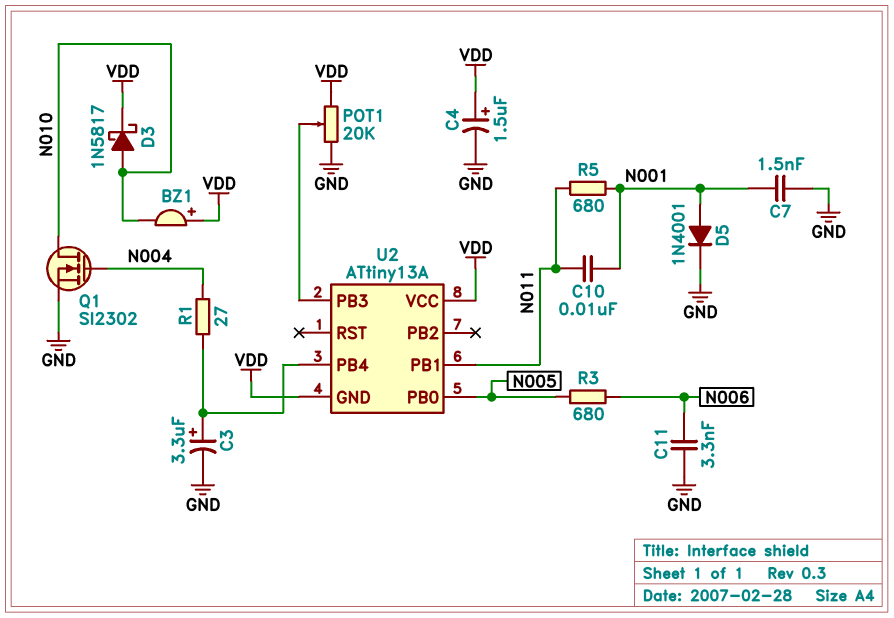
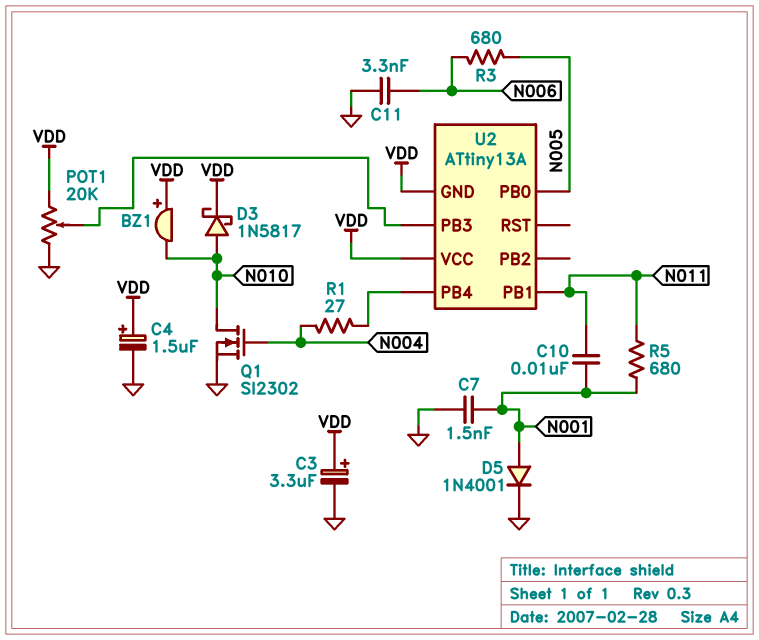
C3: 3.3uF (plus U2/PB4, minus GND) -> 3.3uF (plus VDD, minus GND)

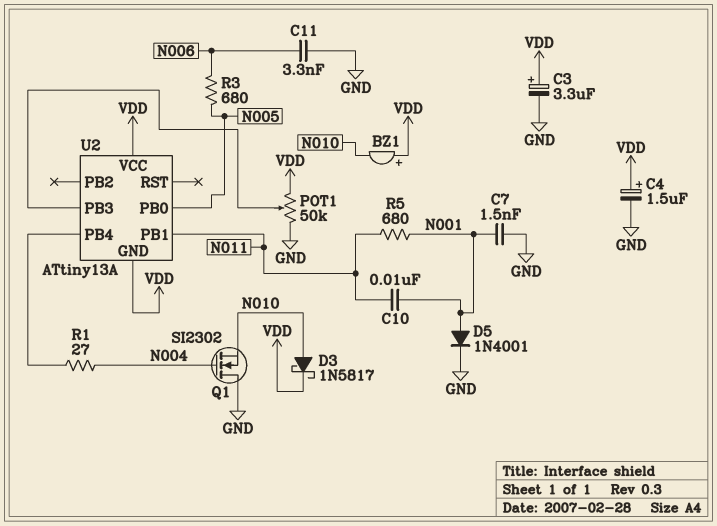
POT1: 20k (GND, VDD, wiper U2/PB3) -> 50k (GND, VDD, wiper U2/PB3)
Q1: NMOS SI2302 (G N004, D N010, S GND) -> NMOS SI2302 (G N004, D GND, S N010)

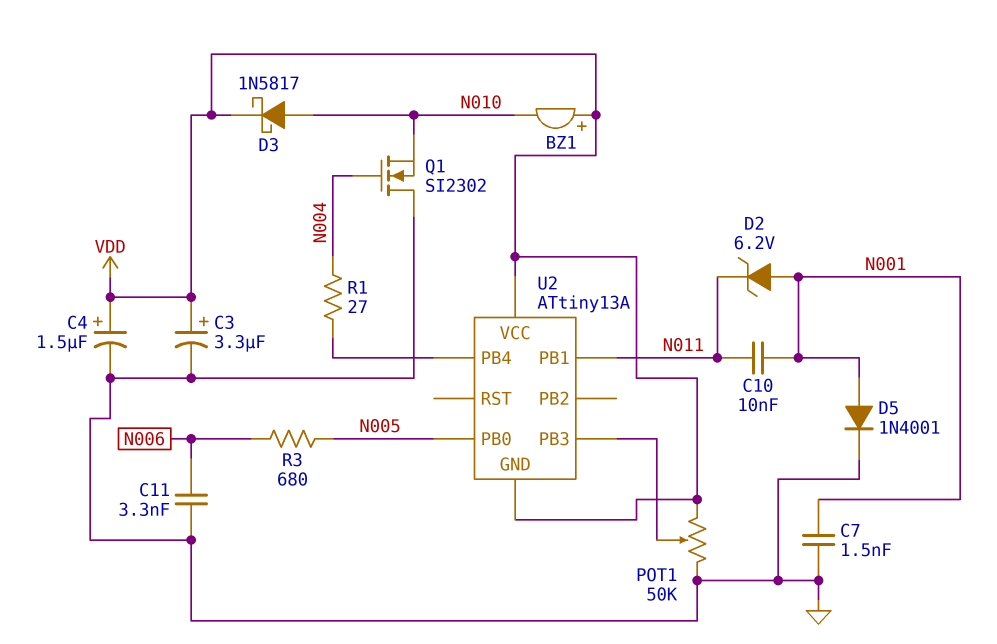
D2: none -> zener 6.2V (A N001, K N011)
R5: 680 (N001, N011) -> none

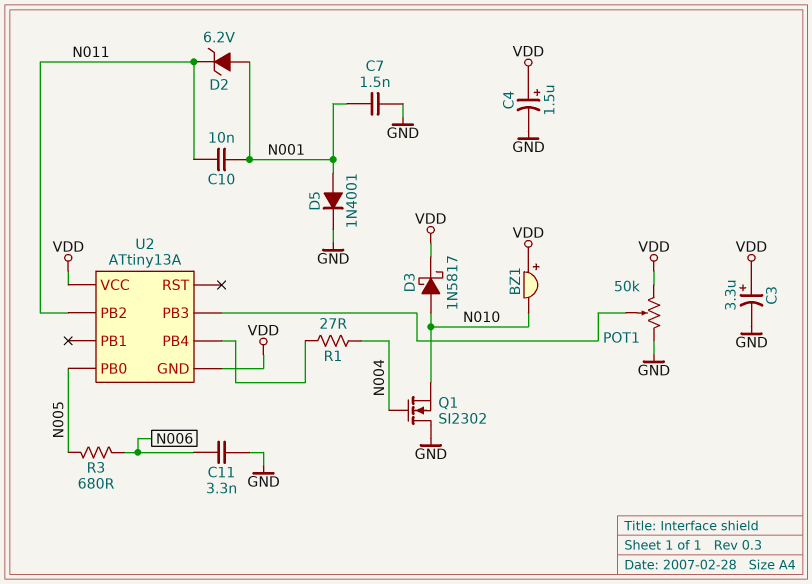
U2 pin PB1: N011 -> none
U2 pin PB2: none -> N011

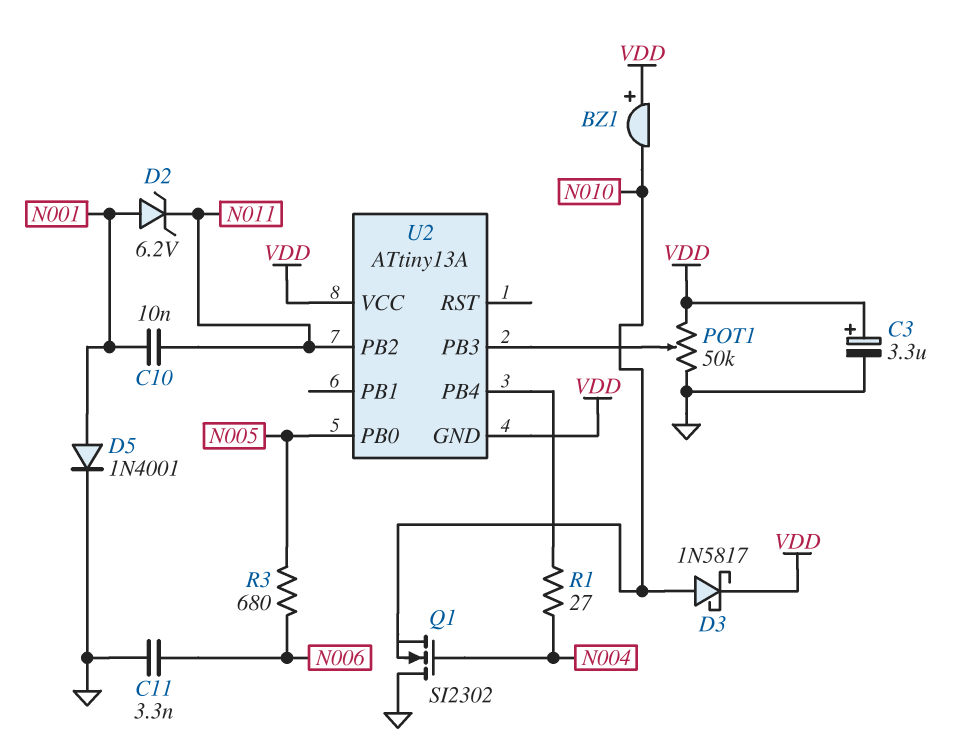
C4: 1.5uF (plus VDD, minus GND) -> none
C7: 1.5nF (GND, N001) -> none

